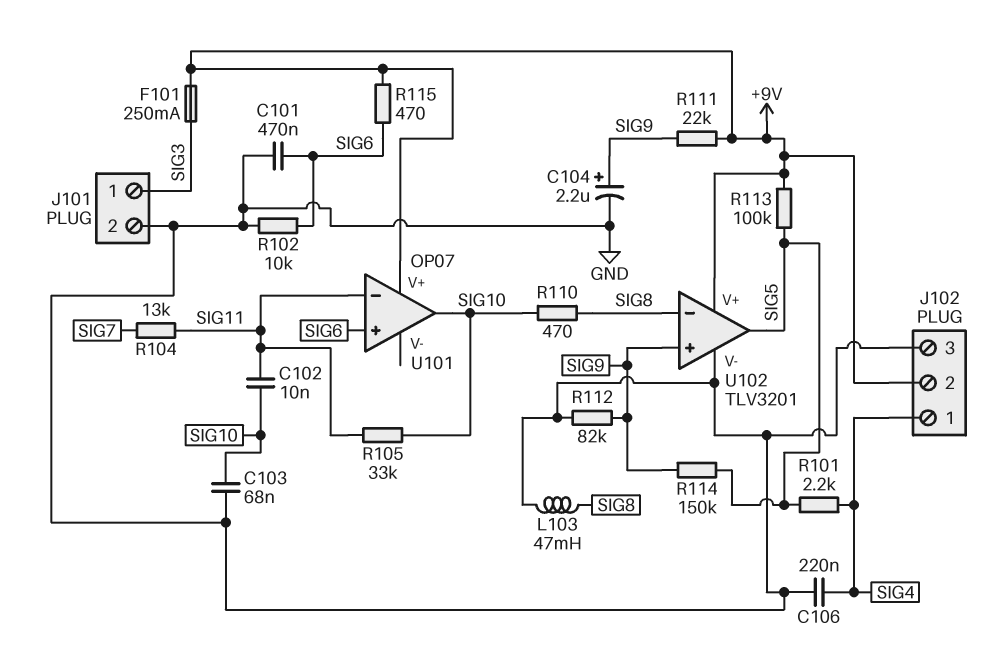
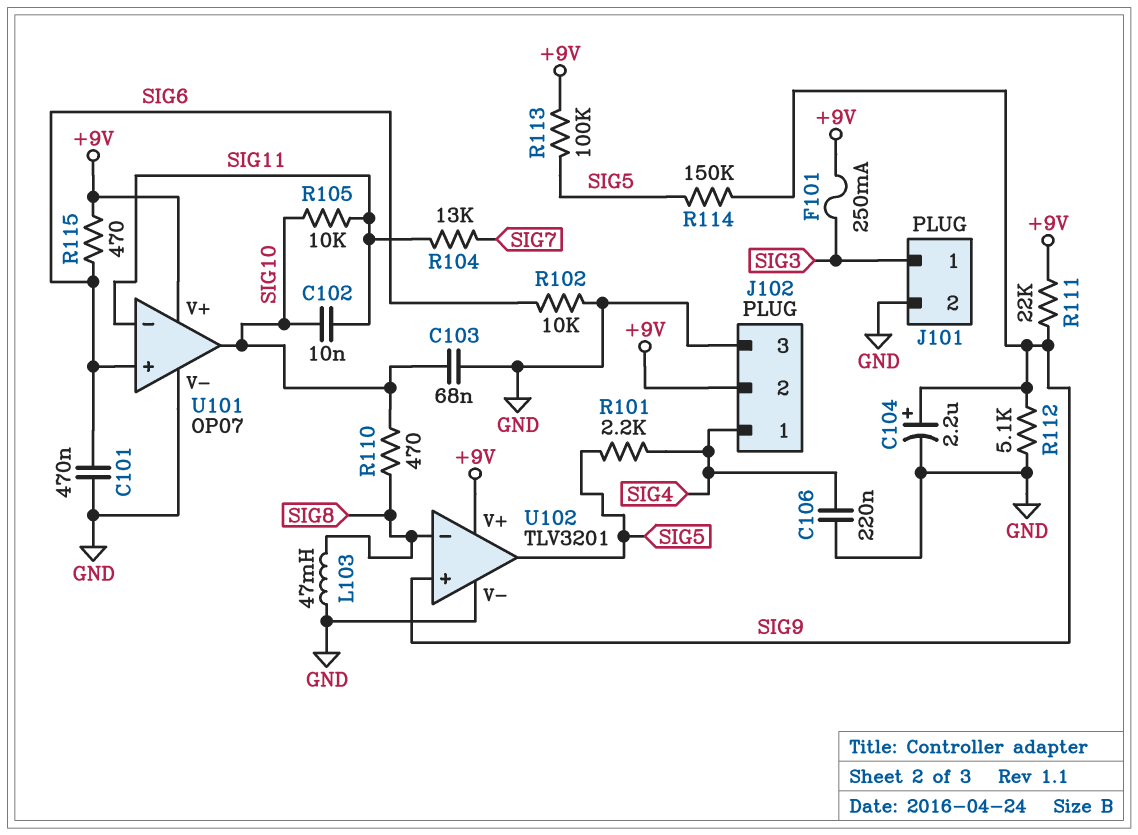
R105: 33k (SIG10, SIG11) -> 10k (SIG10, SIG11)
R112: 82k (GND, SIG9) -> 5.1k (GND, SIG9)
U101 pin V-: none -> GND

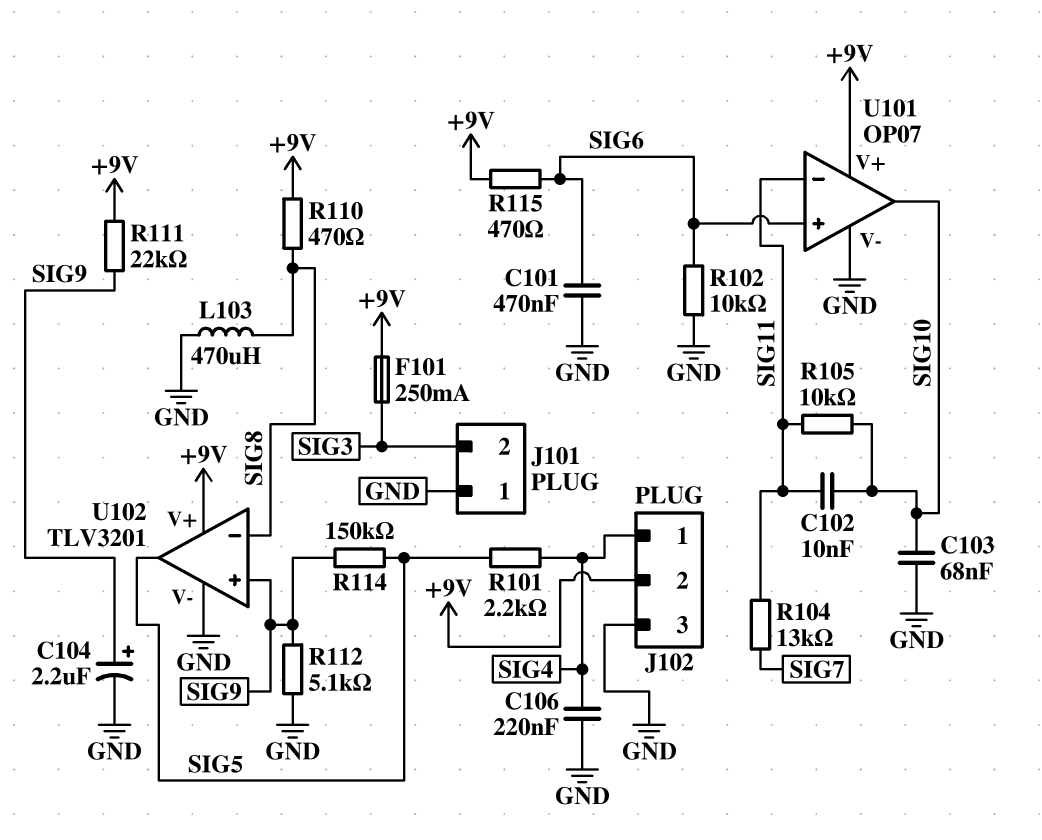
J101 pin 1: SIG3 -> GND
J101 pin 2: GND -> SIG3
L103: 47mH (GND, SIG8) -> 470uH (GND, SIG8)
R110: 470 (SIG8, SIG10) -> 470 (+9V, SIG8)
R113: 100k (+9V, SIG5) -> none

